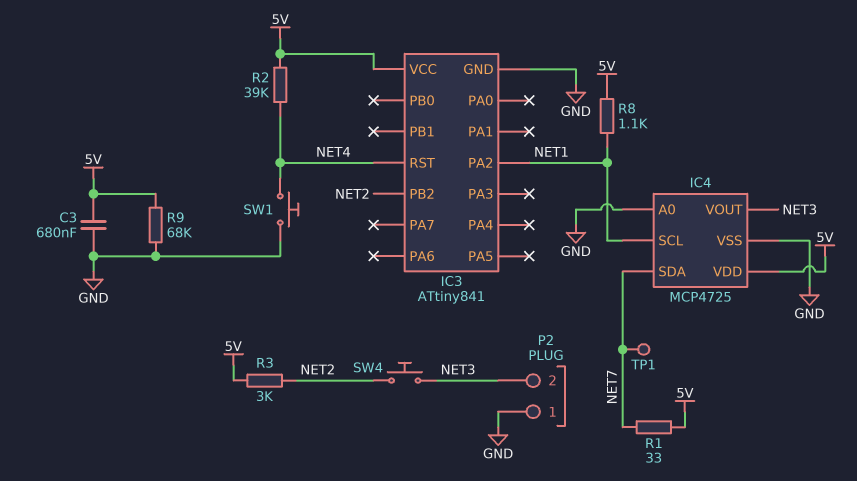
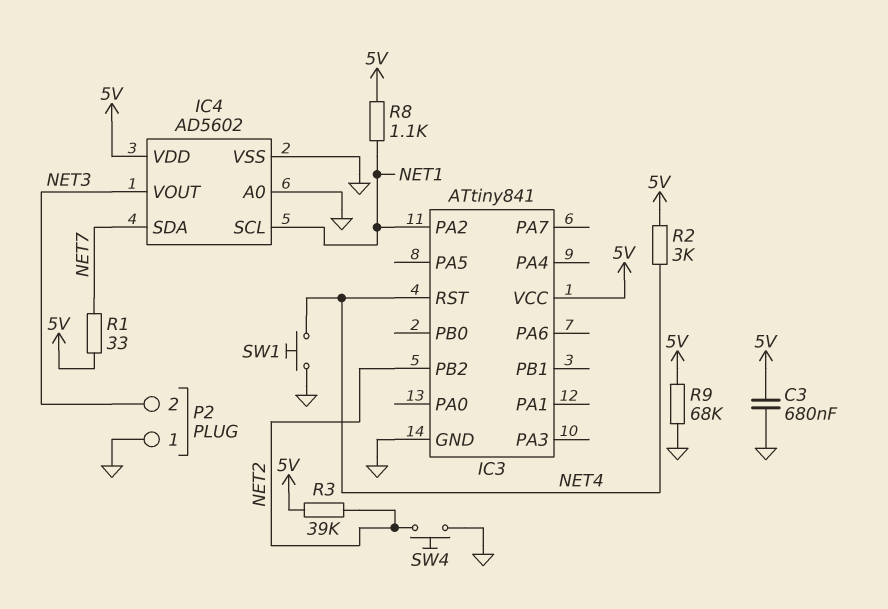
IC4: MCP4725 -> AD5602
R2: 39k (5V, NET4) -> 3k (5V, NET4)
R3: 3k (5V, NET2) -> 39k (5V, NET2)
SW4: button (NET2, NET3) -> button (GND, NET2)
TP1: test point (NET7) -> none

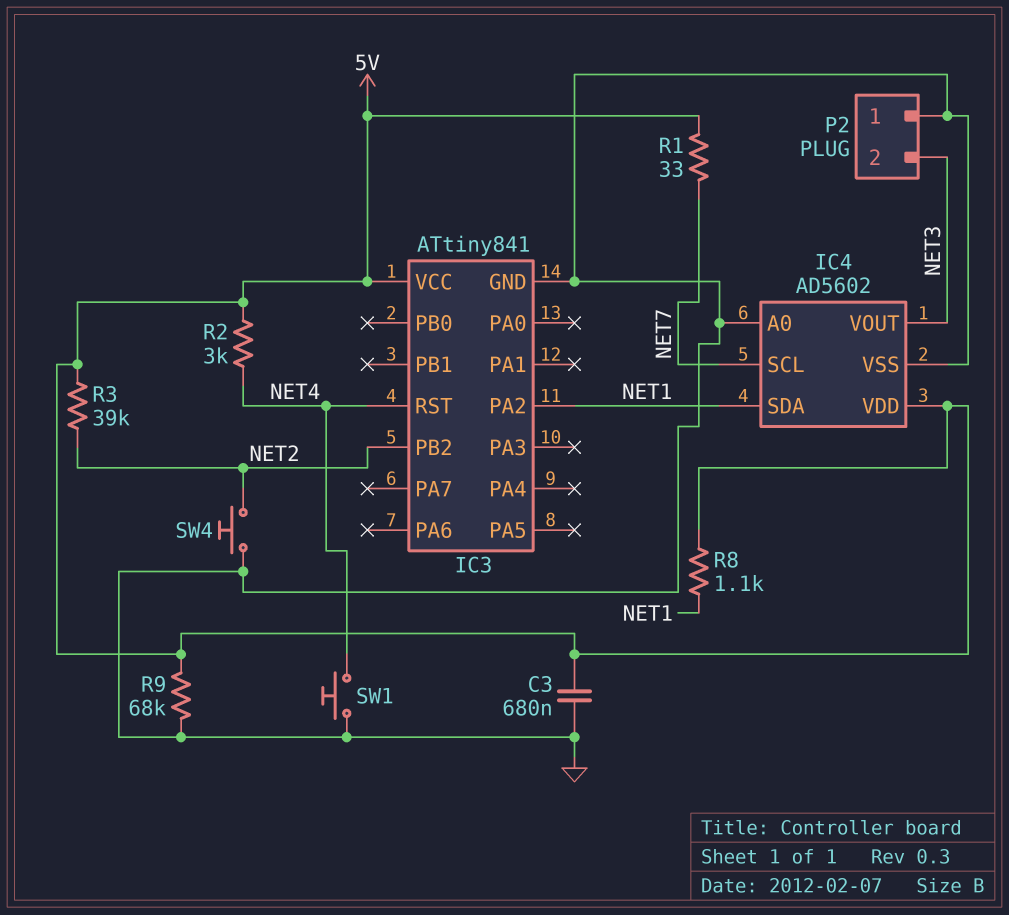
IC4 pin SCL: NET1 -> NET7
IC4 pin SDA: NET7 -> NET1

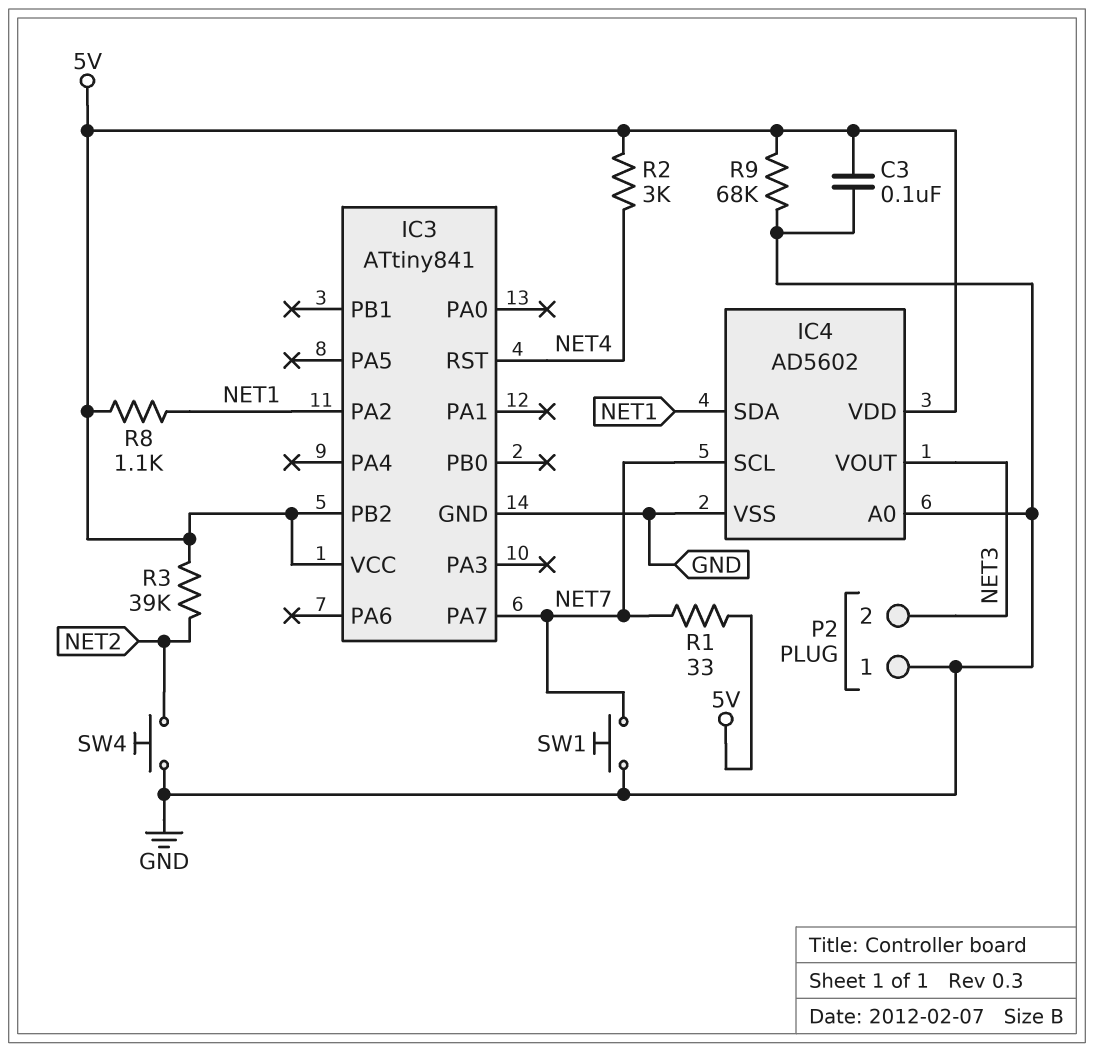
C3: 680nF (5V, GND) -> 100nF (5V, GND)
IC3 pin PA7: none -> NET7
IC3 pin PB2: NET2 -> 5V
SW1: button (GND, NET4) -> button (GND, NET7)

